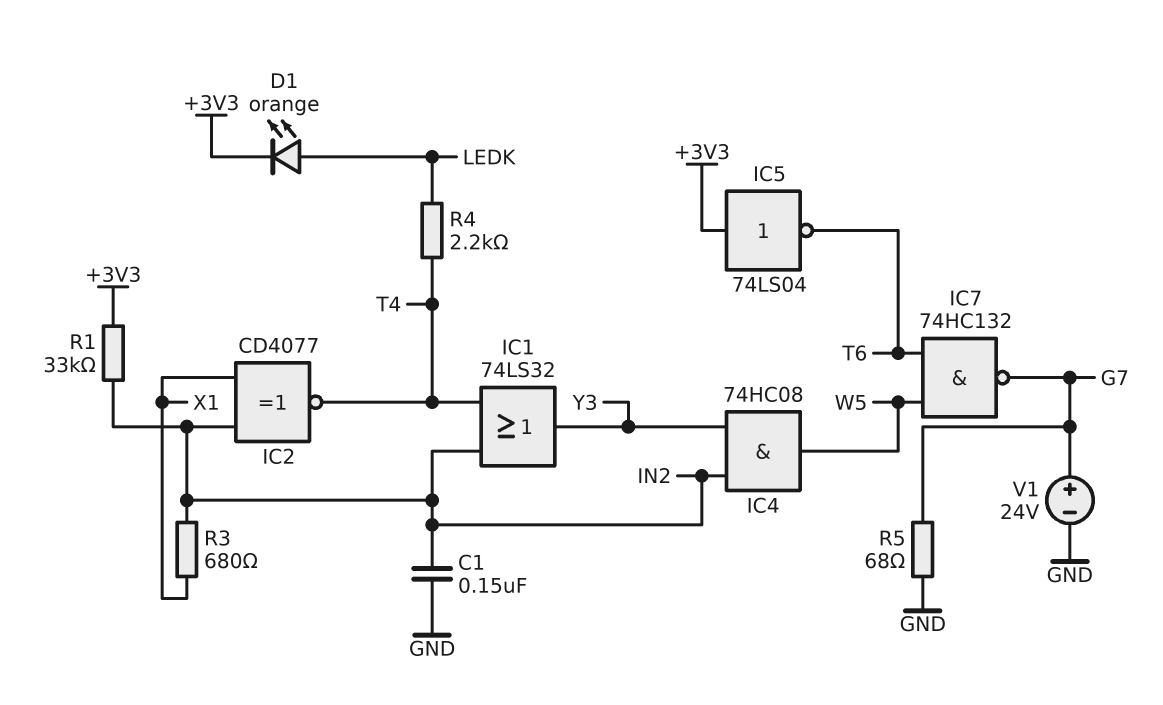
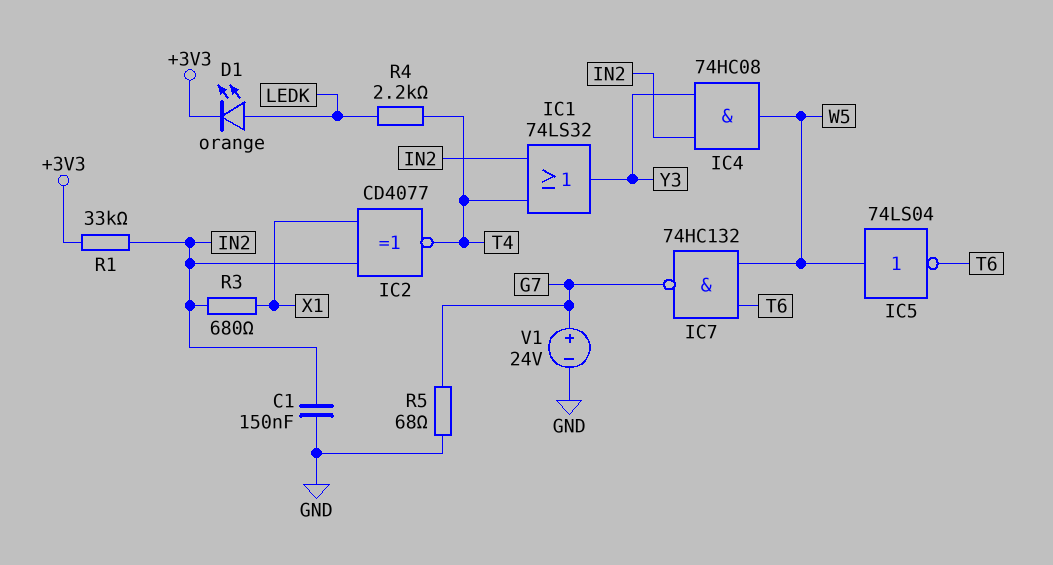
IC5: NOT 74LS04 (in +3V3, out T6) -> NOT 74LS04 (in W5, out T6)

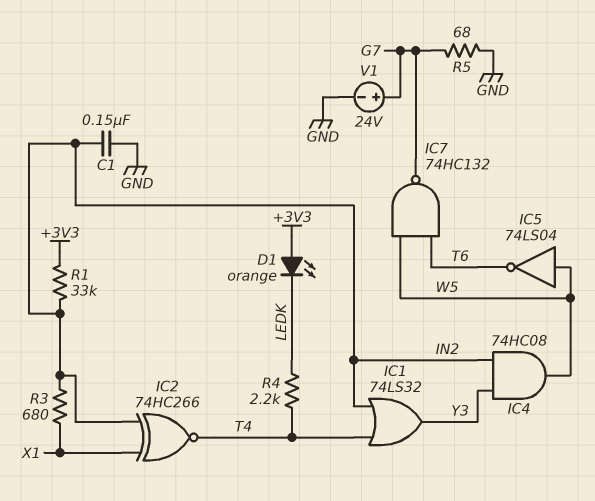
D1: LED orange (A LEDK, K +3V3) -> LED orange (A +3V3, K LEDK)
IC2: XNOR CD4077 (in IN2, in X1, out T4) -> XNOR 74HC266 (in IN2, in X1, out T4)

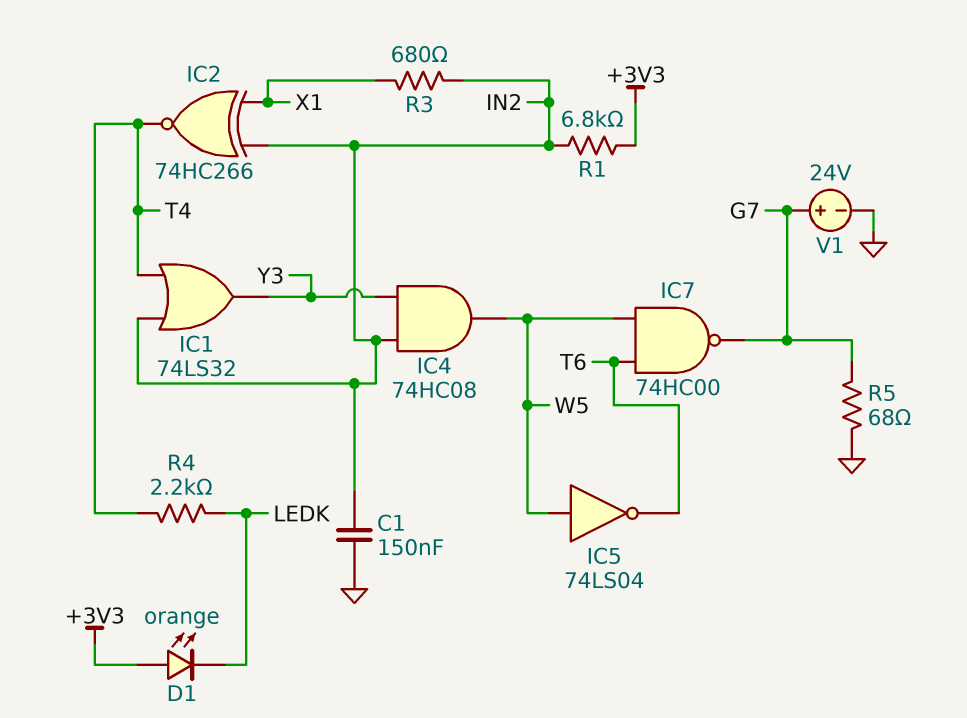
IC7: NAND 74HC132 (in T6, in W5, out G7) -> NAND 74HC00 (in T6, in W5, out G7)
R1: 33k (+3V3, IN2) -> 6.8k (+3V3, IN2)

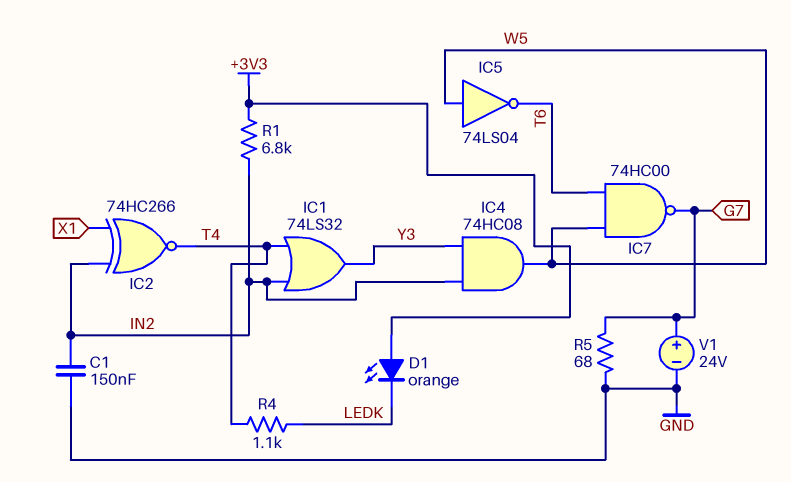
R3: 680 (IN2, X1) -> none
R4: 2.2k (LEDK, T4) -> 1.1k (LEDK, T4)

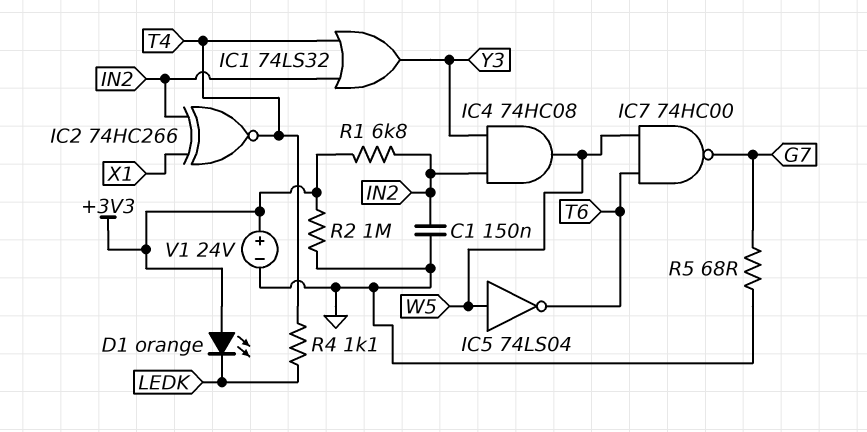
R2: none -> 1M (+3V3, GND)
V1: 24V (plus G7, minus GND) -> 24V (plus +3V3, minus GND)

